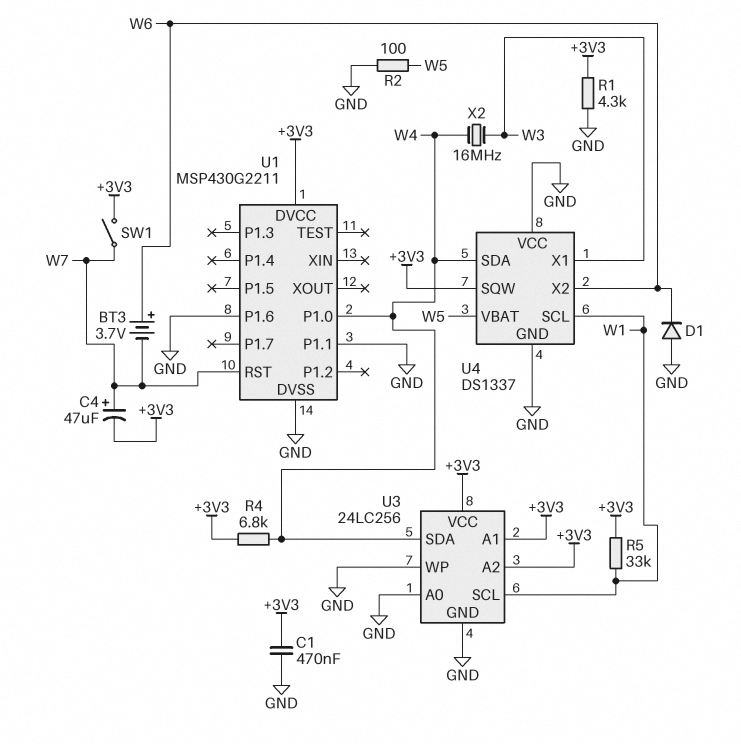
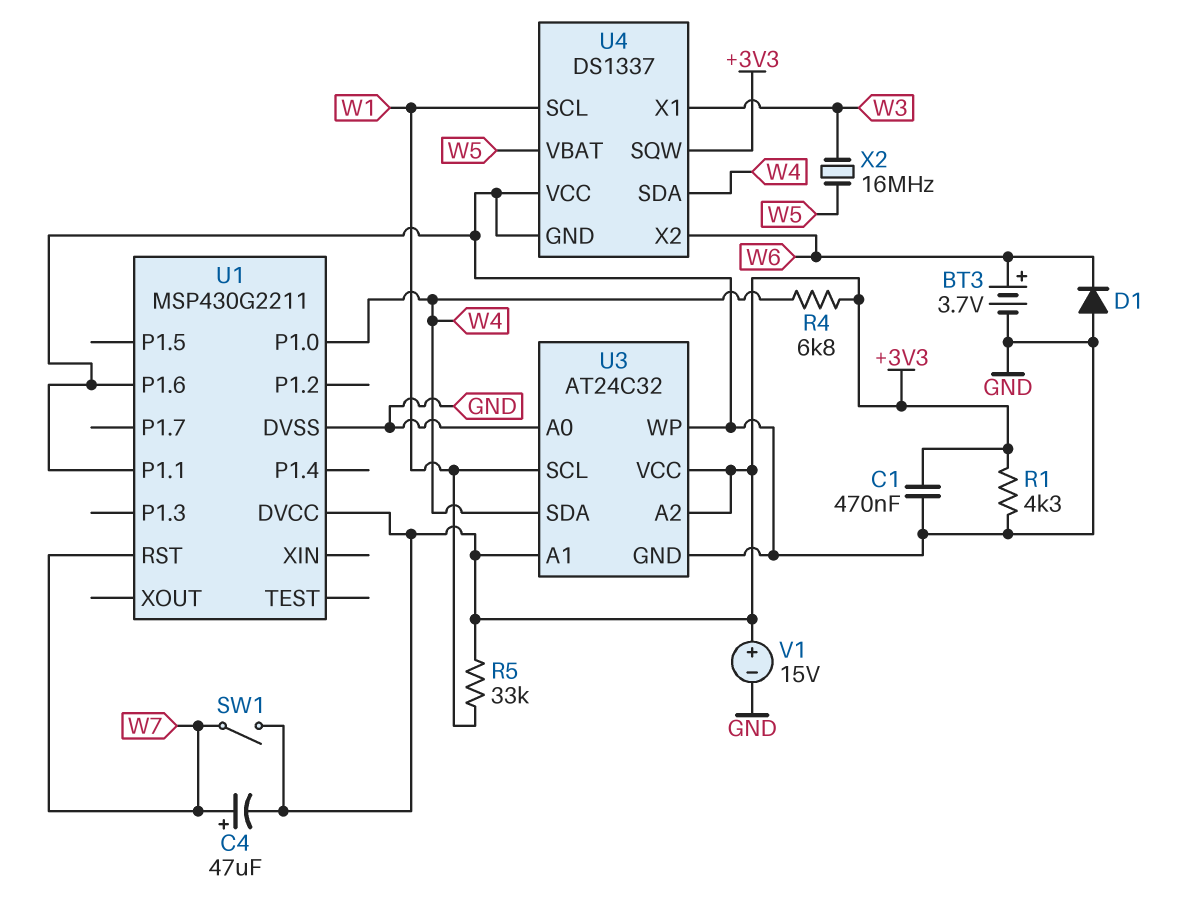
BT3: 3.7V (plus W6, minus W7) -> 3.7V (plus W6, minus GND)
R2: 100 (GND, W5) -> none
U3: 24LC256 -> AT24C32
V1: none -> 15V (plus +3V3, minus GND)
X2: 16MHz (W3, W4) -> 16MHz (W3, W5)

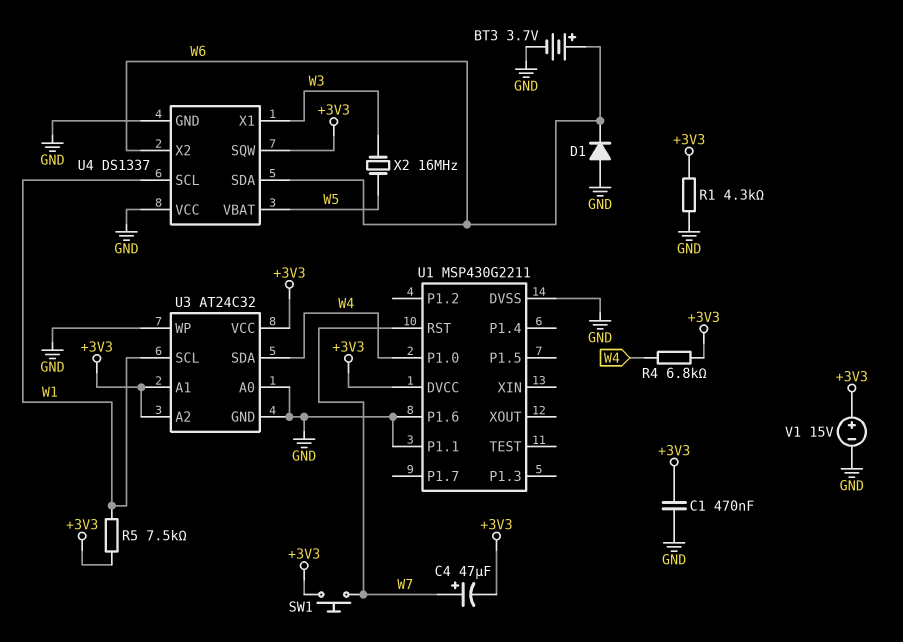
R5: 33k (+3V3, W1) -> 7.5k (+3V3, W1)
SW1: switch (+3V3, W7) -> button (+3V3, W7)
U4 pin SDA: W4 -> W6

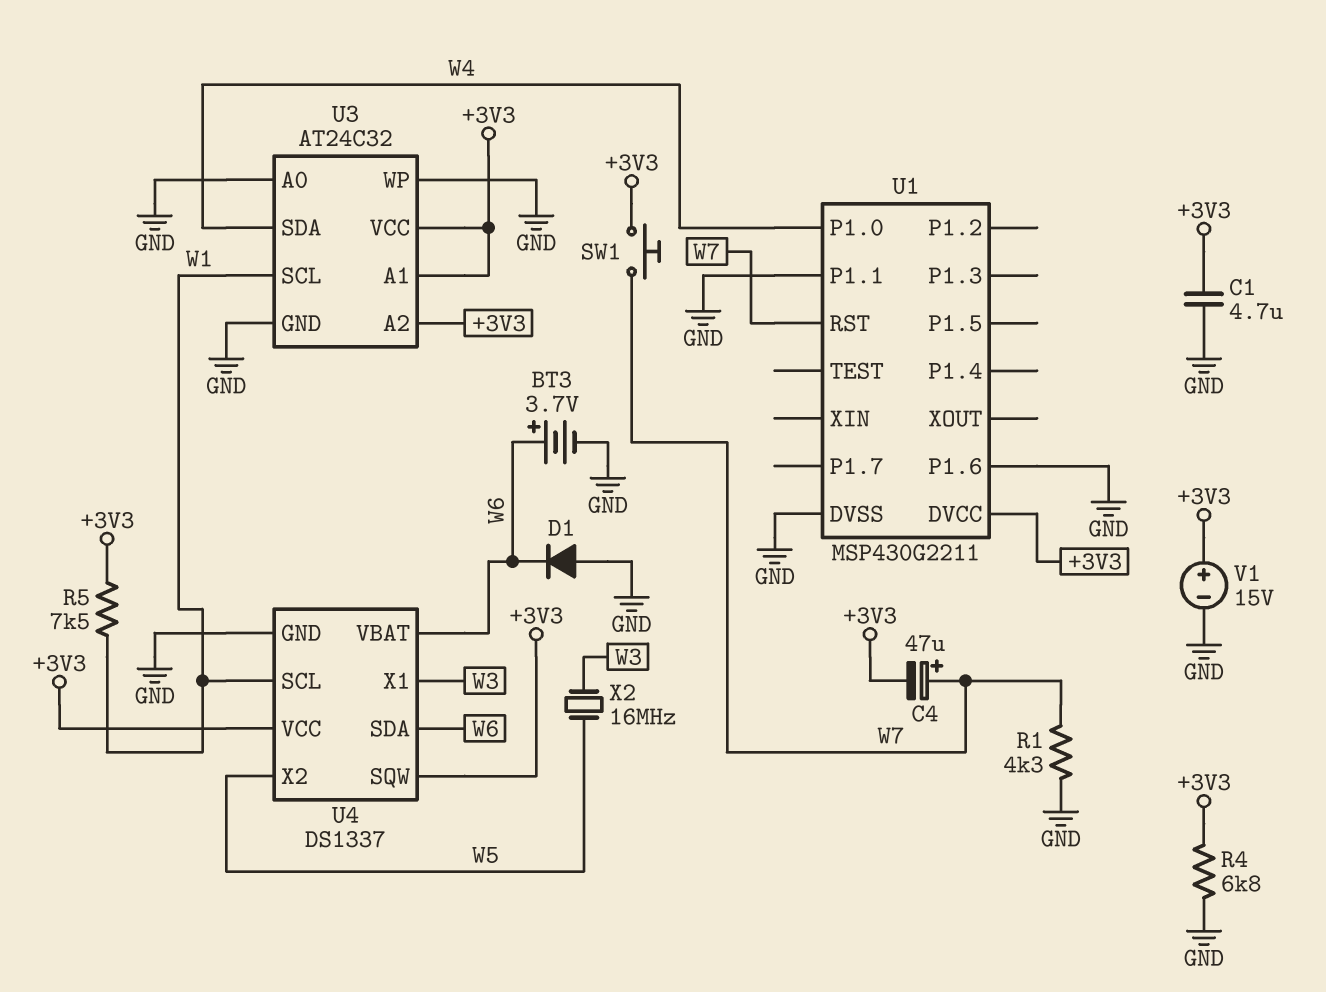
C1: 470nF (+3V3, GND) -> 4.7uF (+3V3, GND)
R1: 4.3k (+3V3, GND) -> 4.3k (GND, W7)
R4: 6.8k (+3V3, W4) -> 6.8k (+3V3, GND)
U4 pin VBAT: W5 -> W6
U4 pin VCC: GND -> +3V3
U4 pin X2: W6 -> W5

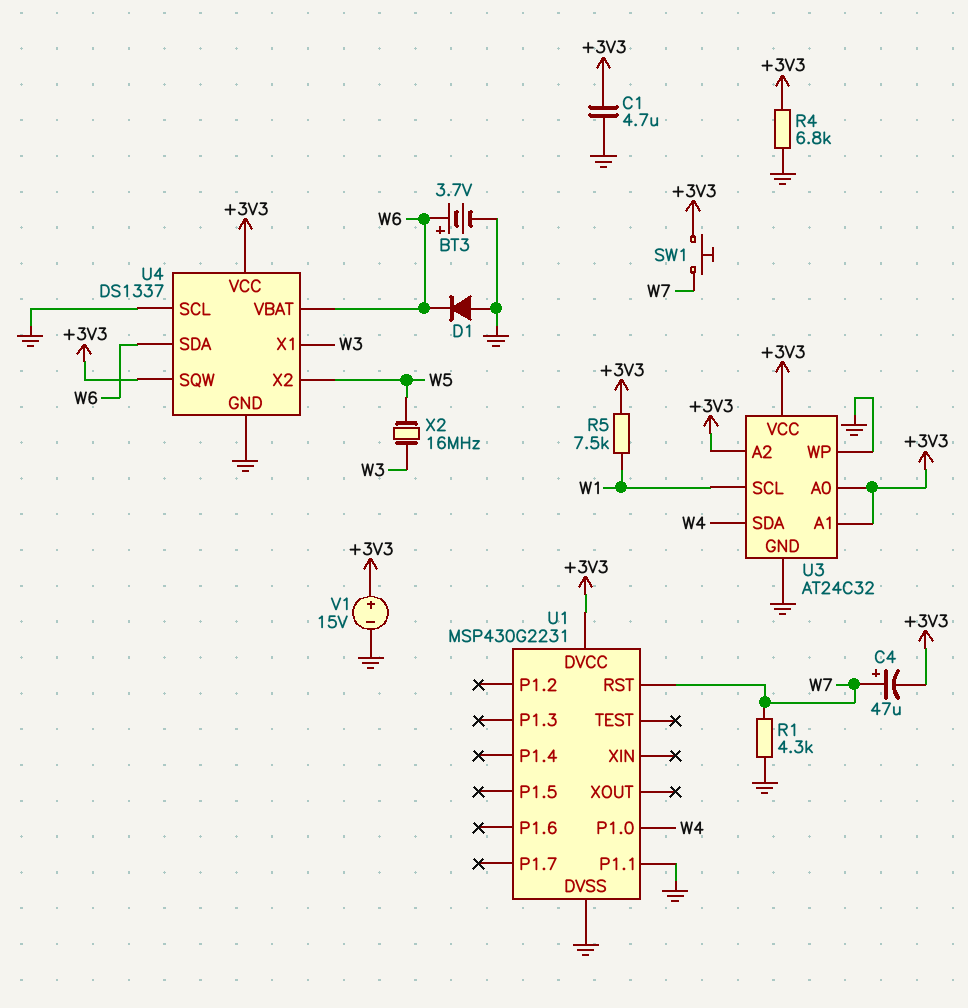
U1: MSP430G2211 -> MSP430G2231
U1 pin P1.6: GND -> none
U3 pin A0: GND -> +3V3
U4 pin SCL: W1 -> GND

